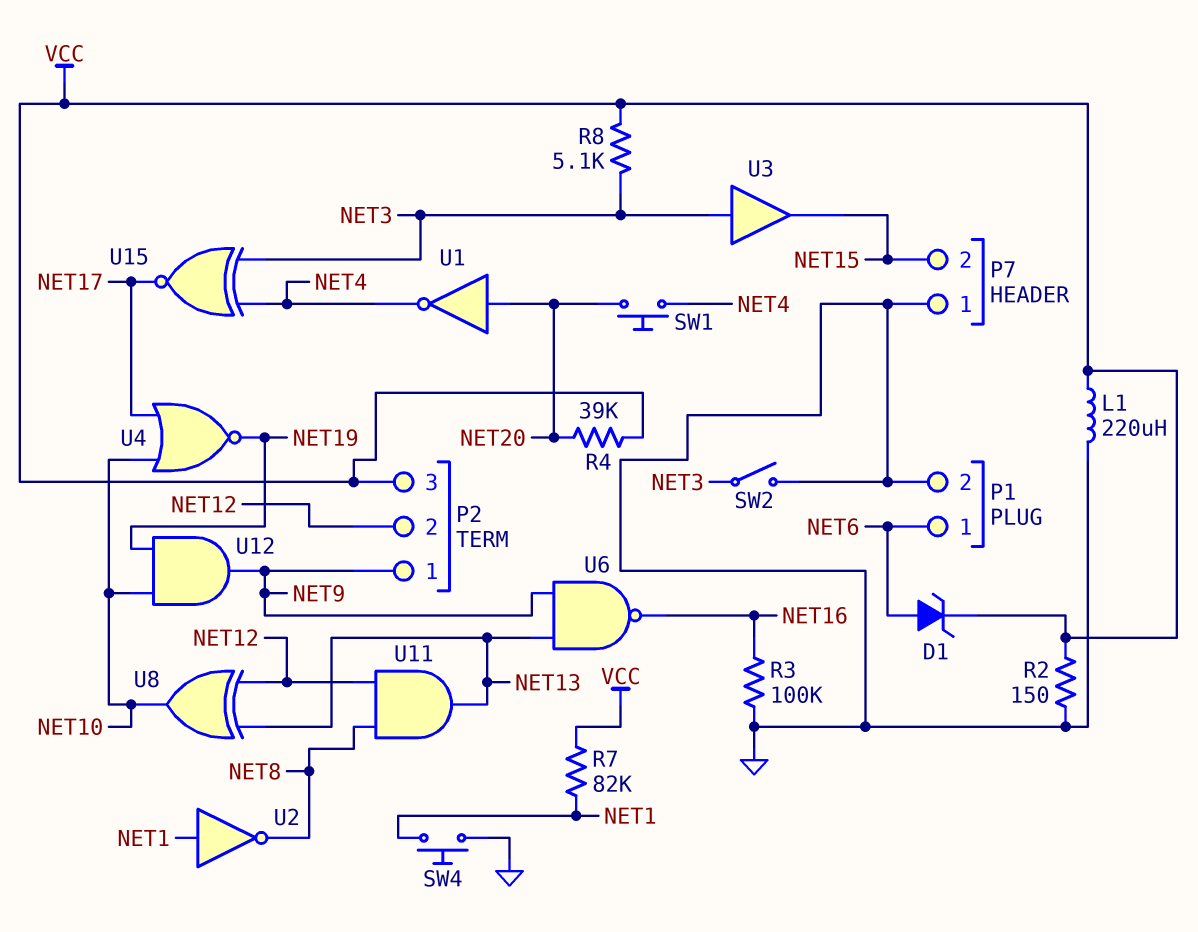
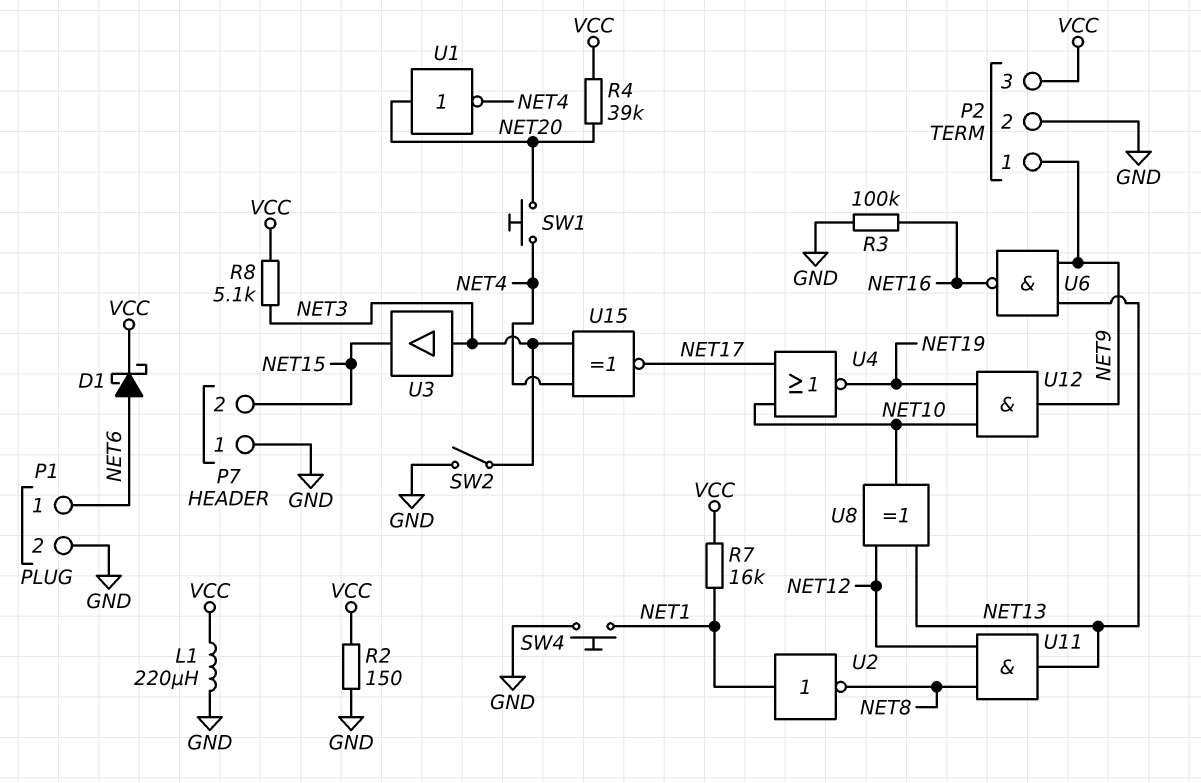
D1: zener (A NET6, K VCC) -> schottky (A NET6, K VCC)
P2 pin 2: NET12 -> GND
R7: 82k (NET1, VCC) -> 16k (NET1, VCC)

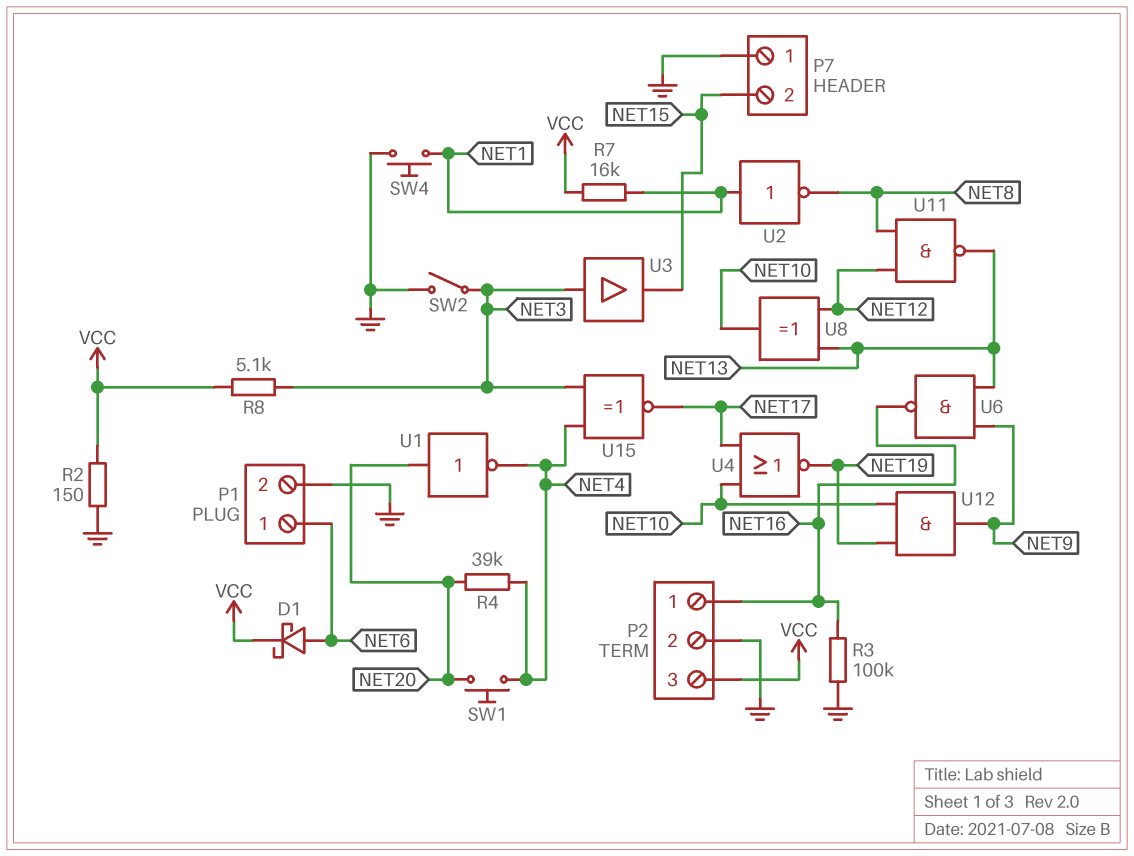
L1: 220uH (GND, VCC) -> none
P2 pin 1: NET9 -> NET16
R4: 39k (NET20, VCC) -> 39k (NET4, NET20)
U11: AND (in NET8, in NET12, out NET13) -> NAND (in NET8, in NET12, out NET13)

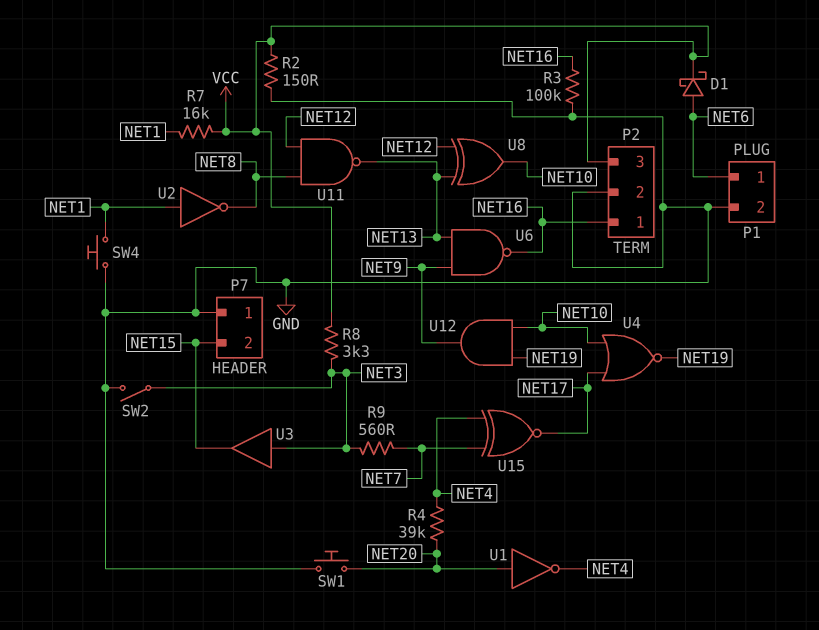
R8: 5.1k (NET3, VCC) -> 3.3k (NET3, VCC)
R9: none -> 560 (NET3, NET7)
SW1: button (NET4, NET20) -> button (GND, NET20)
U15: XNOR (in NET3, in NET4, out NET17) -> XNOR (in NET4, in NET7, out NET17)

